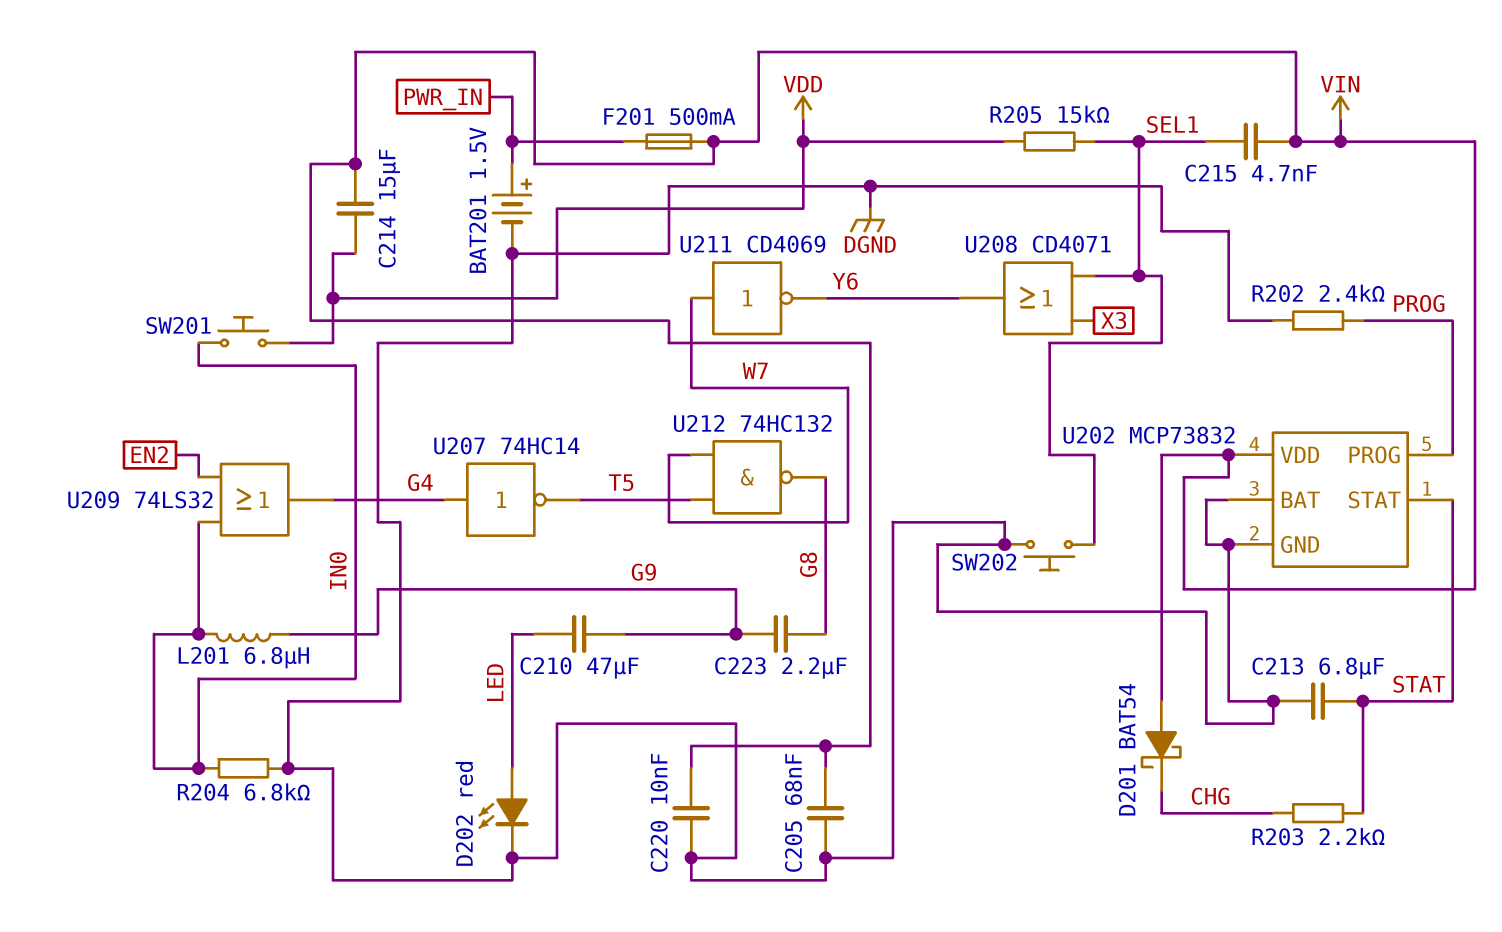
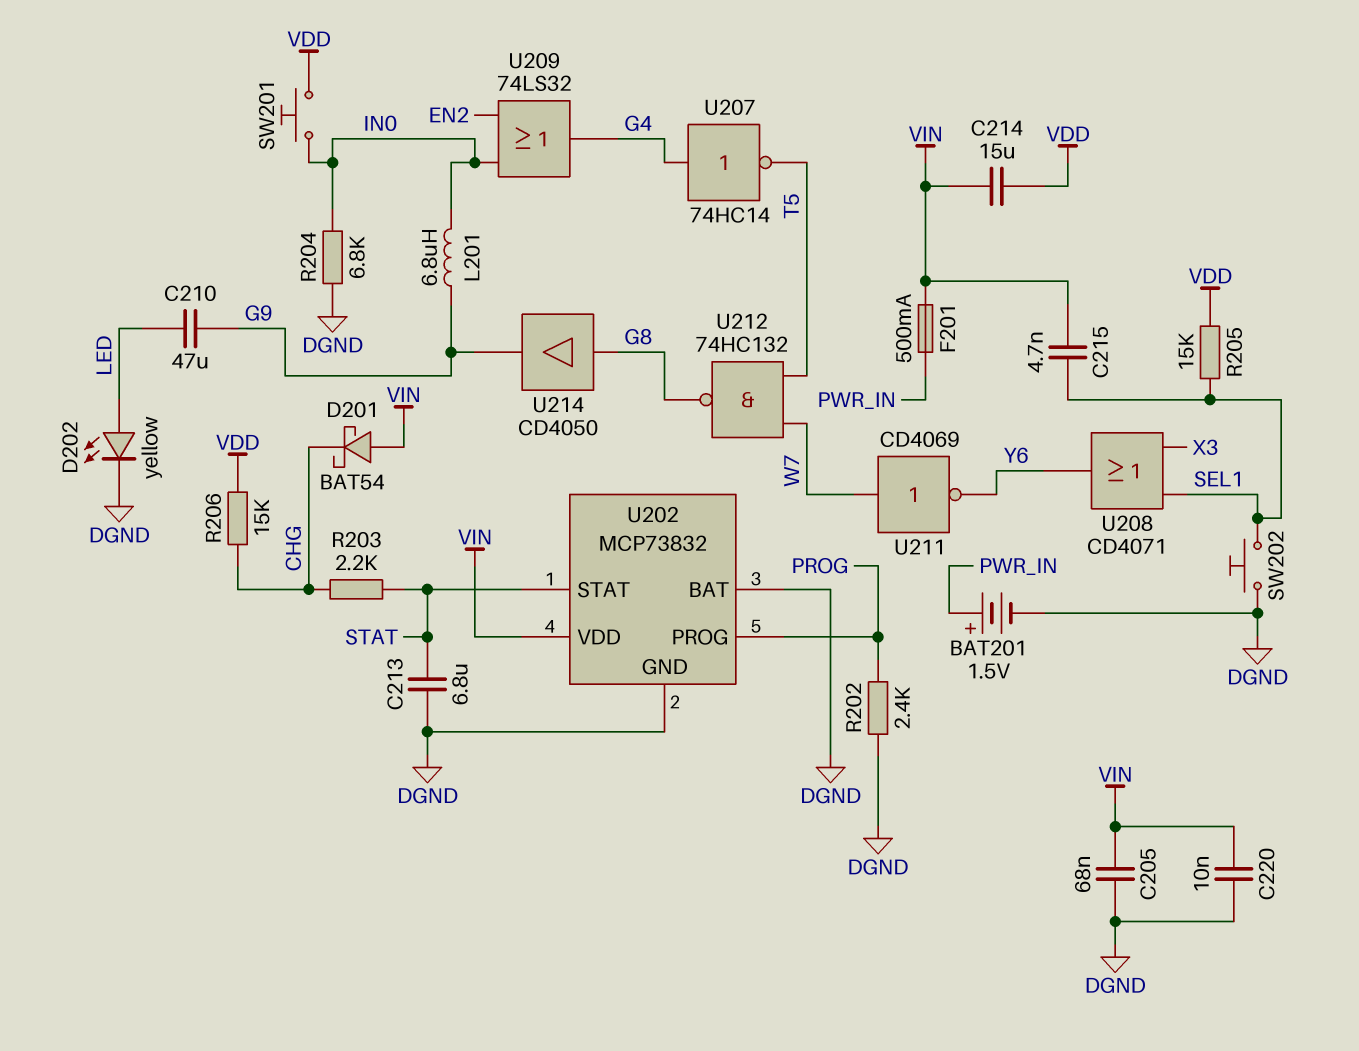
C223: 2.2uF (G8, G9) -> none
D202: LED red (A LED, K DGND) -> LED yellow (A LED, K DGND)
R206: none -> 15k (CHG, VDD)
U214: none -> buffer CD4050 (in G8, out G9)

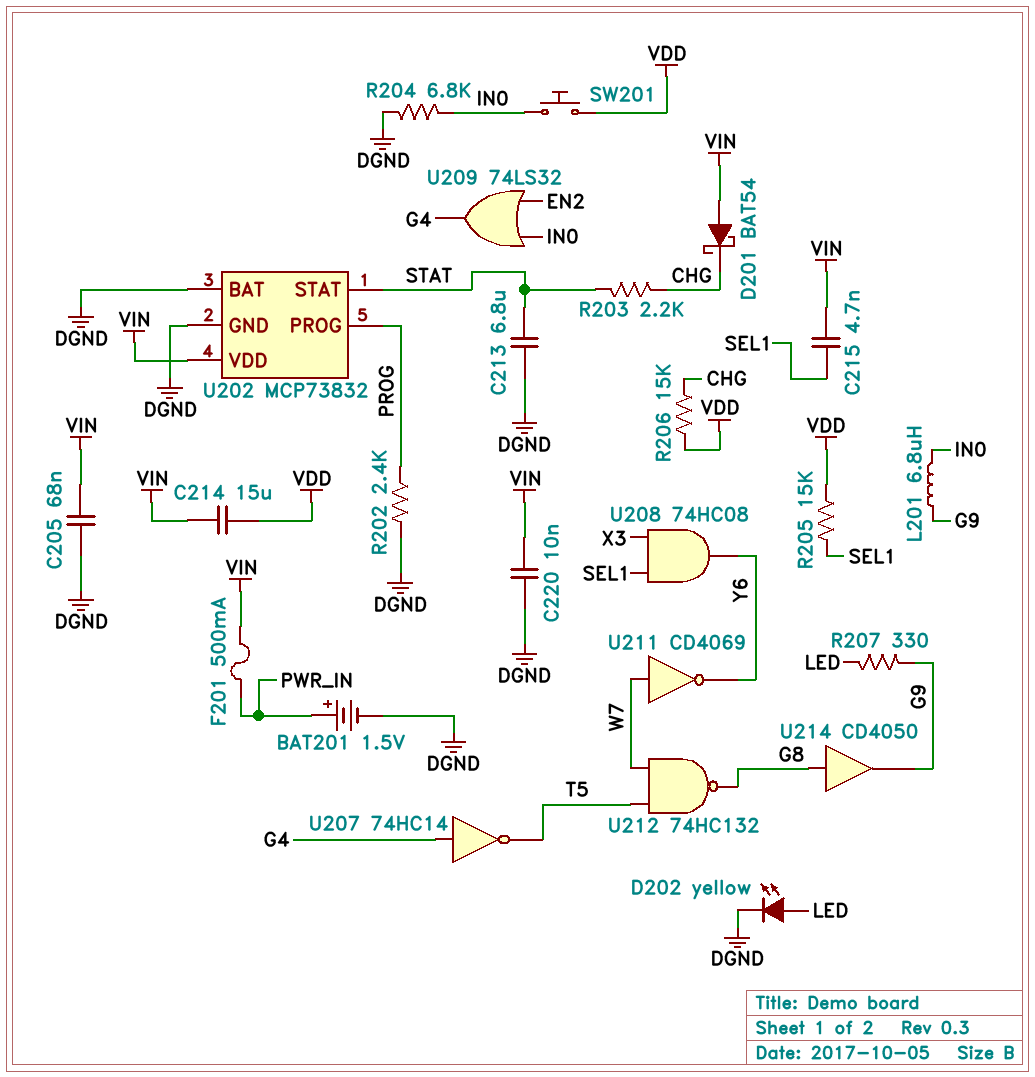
C210: 47uF (G9, LED) -> none
R207: none -> 330 (G9, LED)
SW202: button (DGND, SEL1) -> none
U208: OR CD4071 (in SEL1, in X3, out Y6) -> AND 74HC08 (in SEL1, in X3, out Y6)

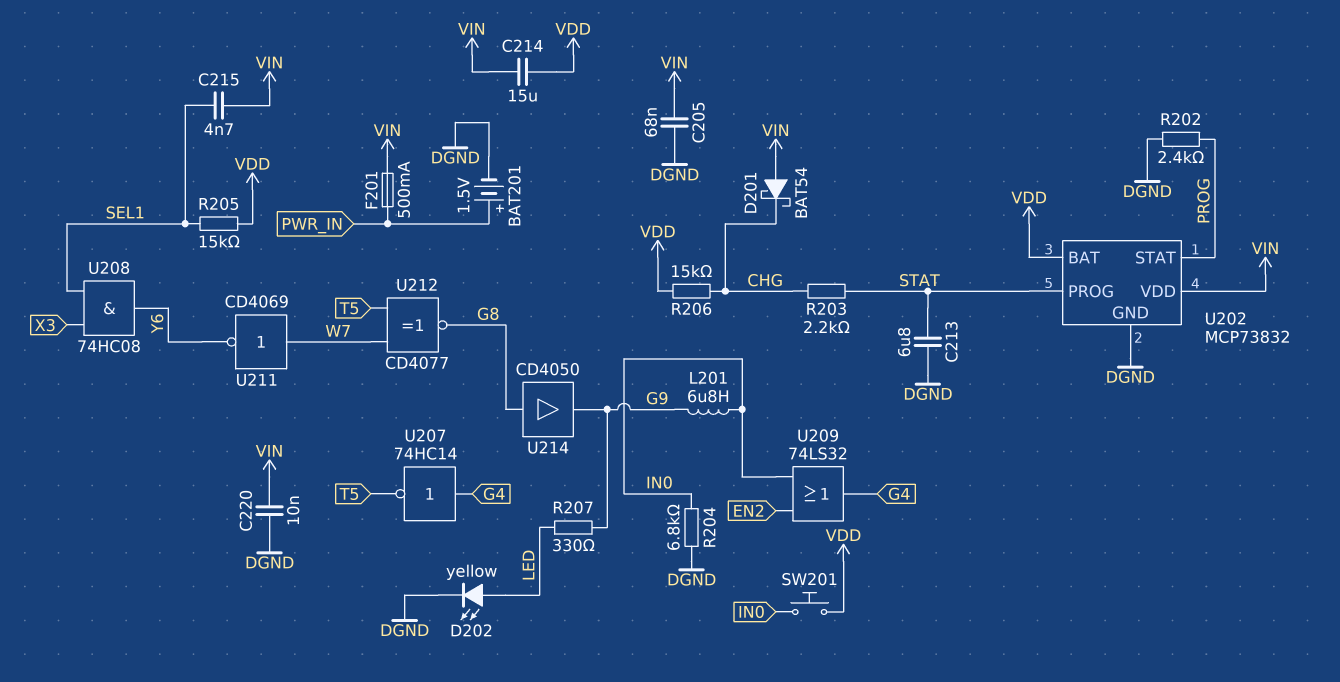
U202 pin BAT: DGND -> VDD
U202 pin PROG: PROG -> STAT
U202 pin STAT: STAT -> PROG
U212: NAND 74HC132 (in T5, in W7, out G8) -> XNOR CD4077 (in T5, in W7, out G8)

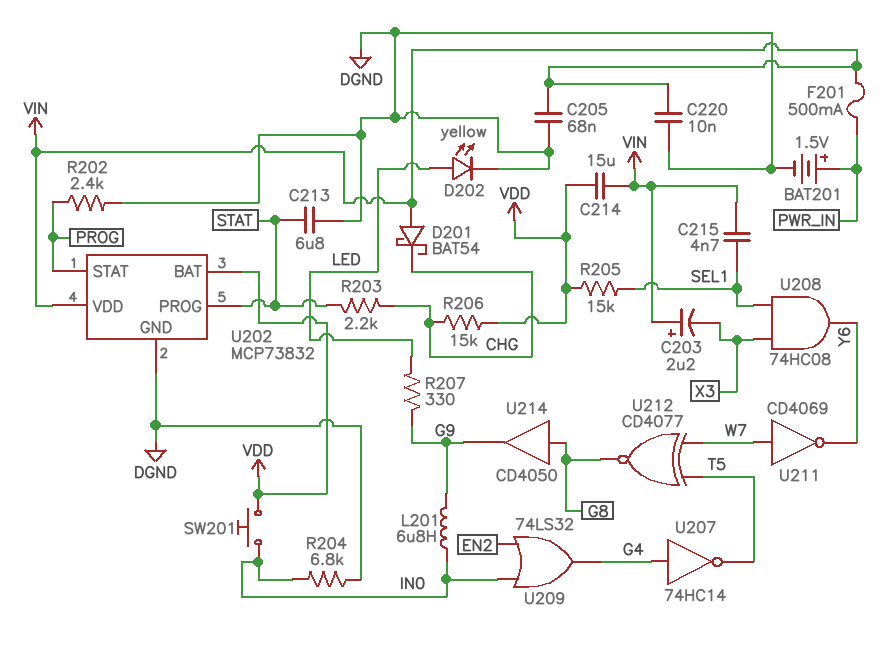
C203: none -> 2.2uF (plus VIN, minus X3)

